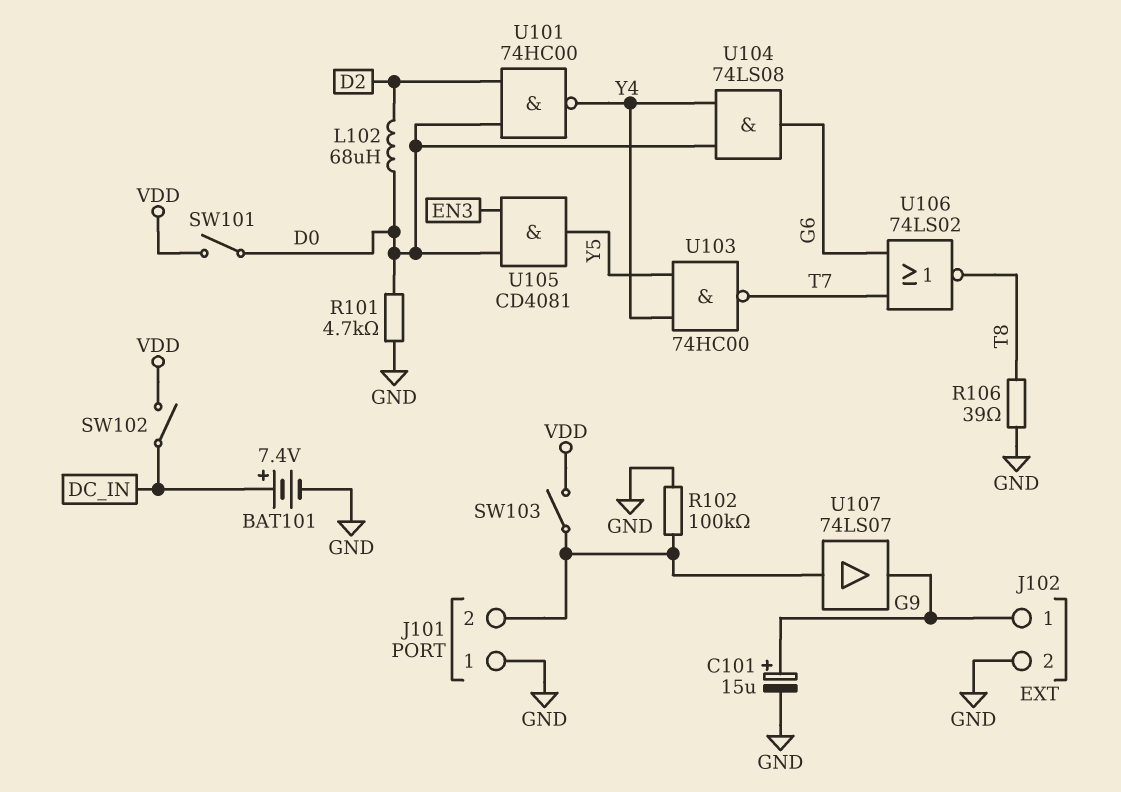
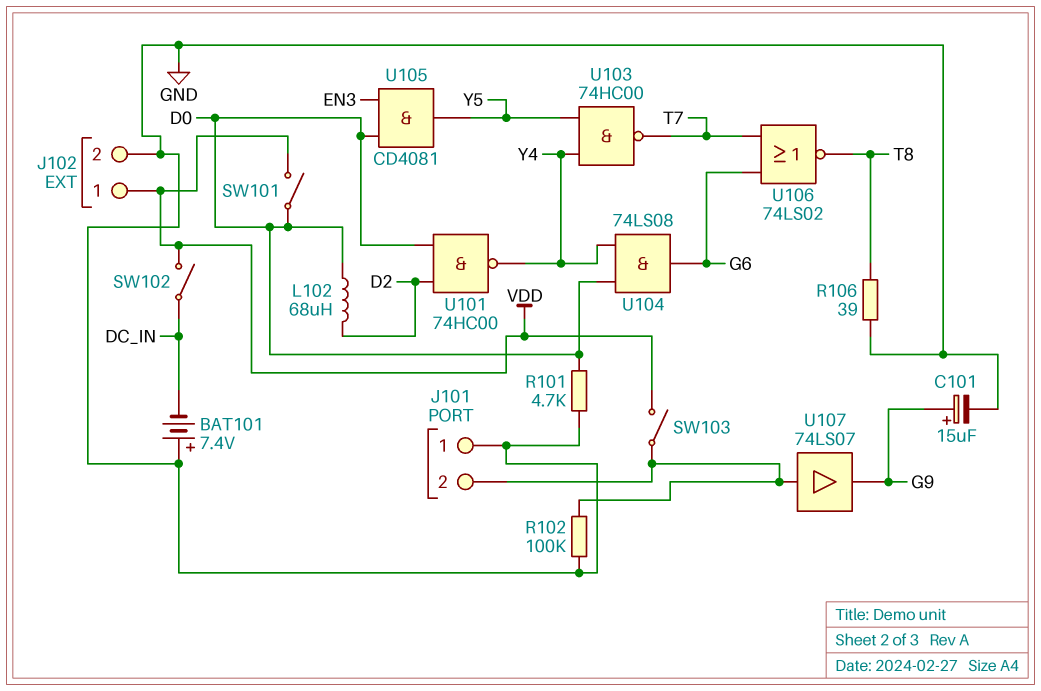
BAT101: 7.4V (plus DC_IN, minus GND) -> 7.4V (plus GND, minus DC_IN)
J102 pin 1: G9 -> VDD

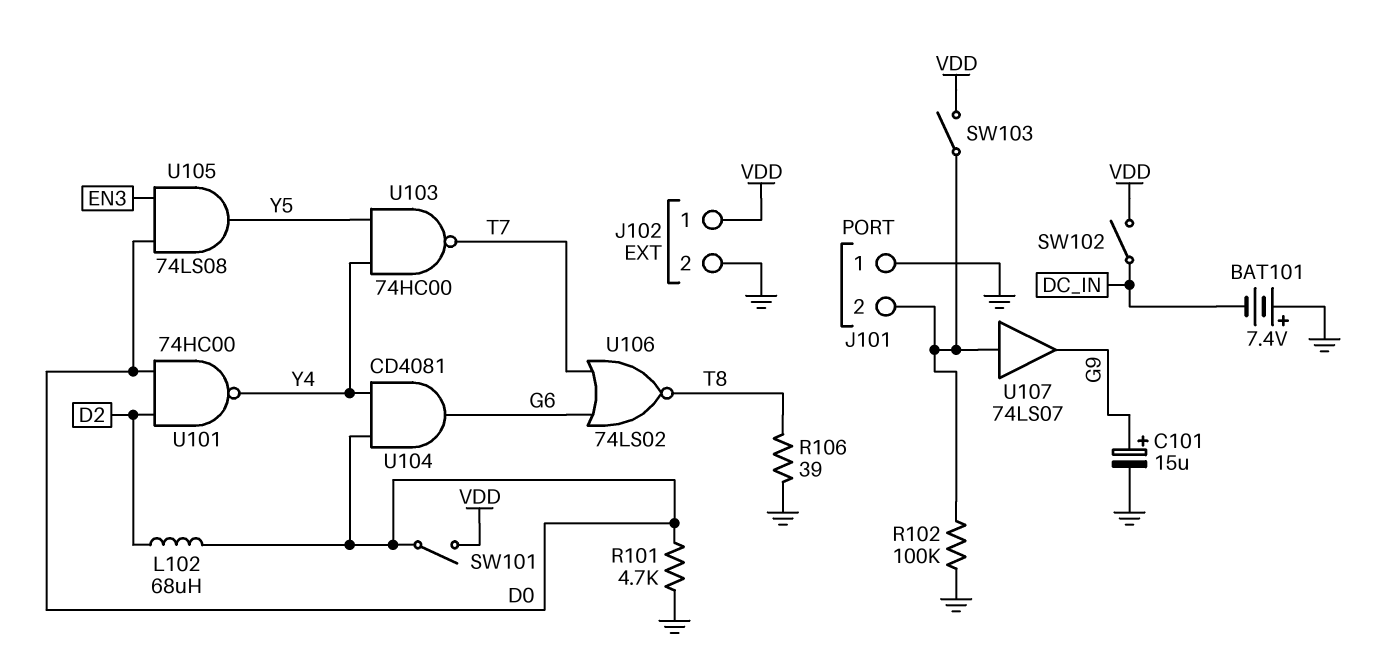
U104: AND 74LS08 (in D0, in Y4, out G6) -> AND CD4081 (in D0, in Y4, out G6)
U105: AND CD4081 (in D0, in EN3, out Y5) -> AND 74LS08 (in D0, in EN3, out Y5)

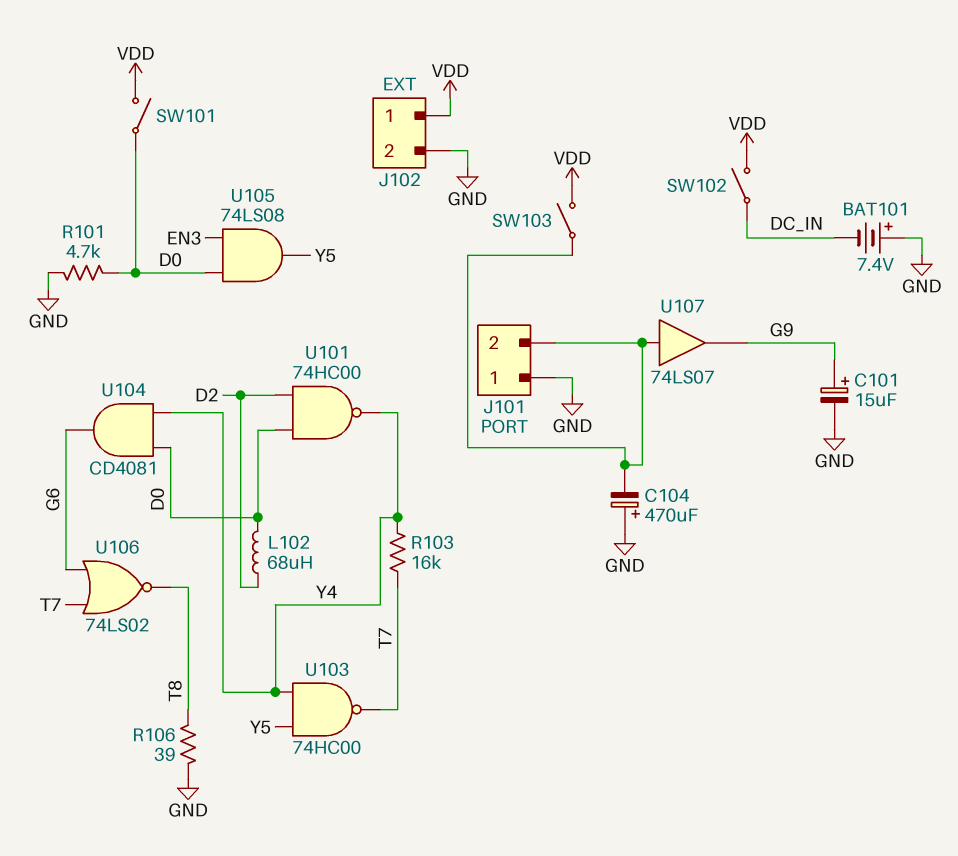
C104: none -> 470uF (plus GND, minus J101/2)
R102: 100k (GND, J101/2) -> none
R103: none -> 16k (T7, Y4)

